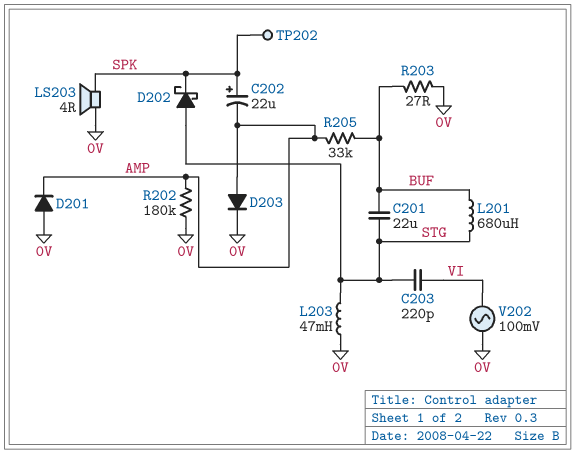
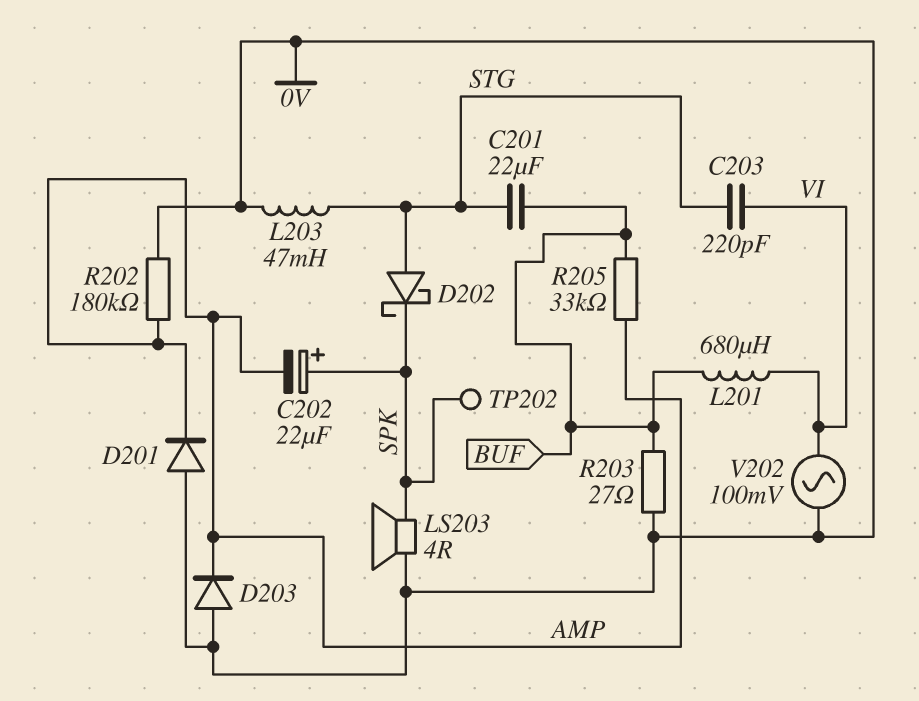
D203: diode (A AMP, K 0V) -> diode (A 0V, K AMP)
L201: 680uH (BUF, STG) -> 680uH (BUF, VI)

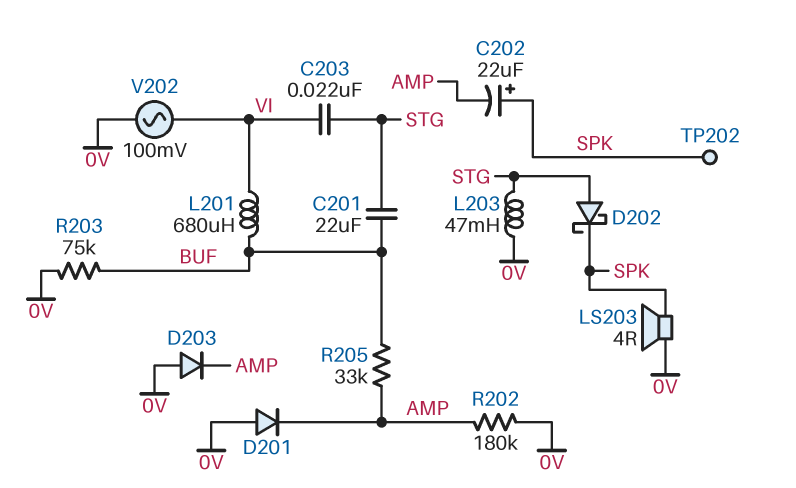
C203: 220pF (STG, VI) -> 22nF (STG, VI)
R203: 27 (0V, BUF) -> 75k (0V, BUF)

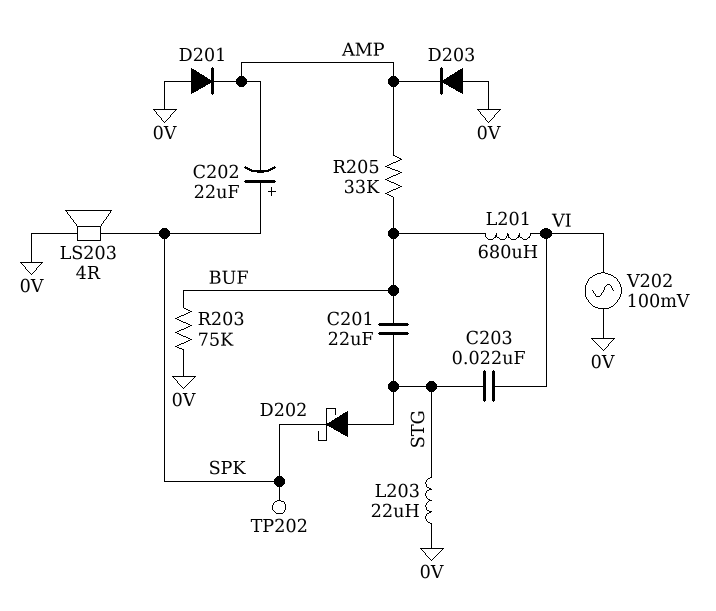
L203: 47mH (0V, STG) -> 22uH (0V, STG)
R202: 180k (0V, AMP) -> none

